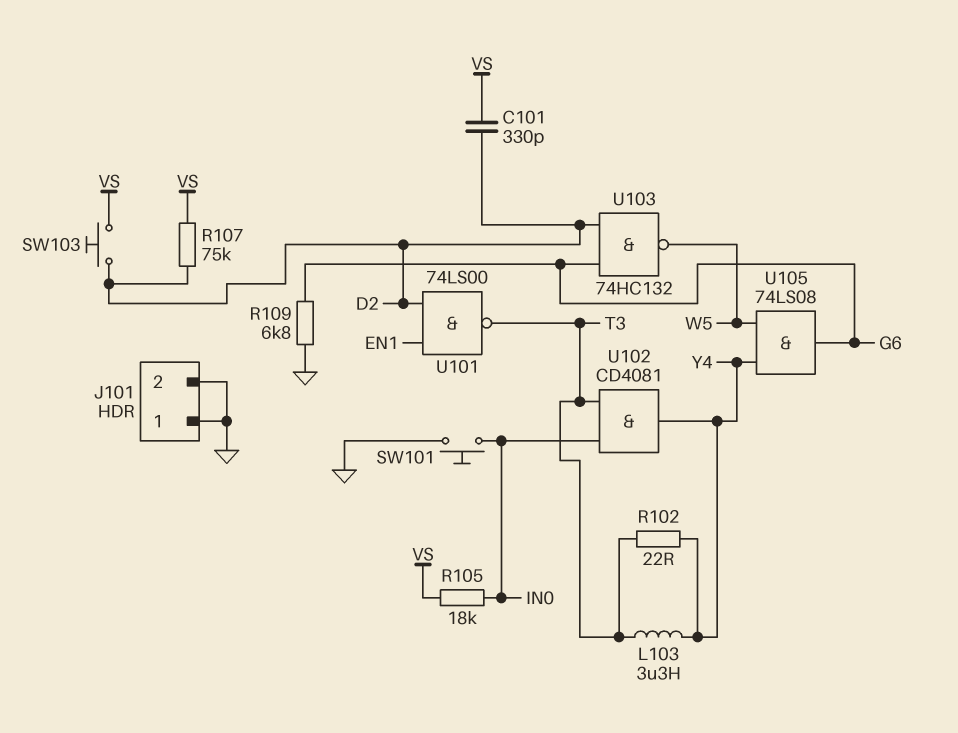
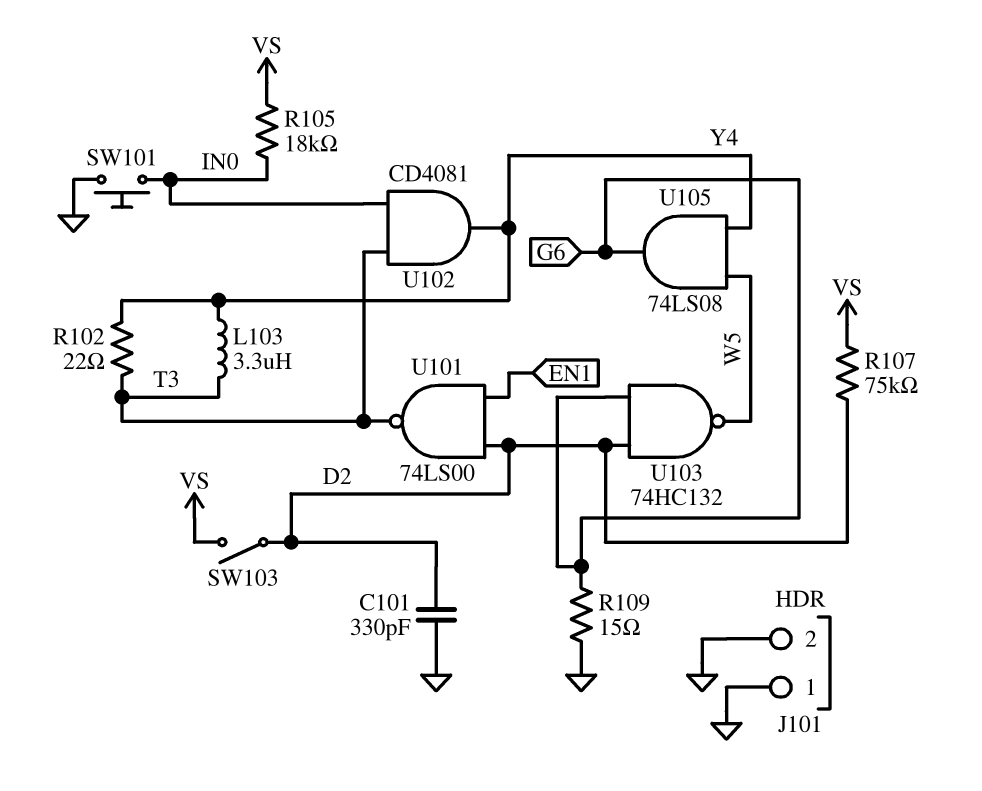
C101: 330pF (D2, VS) -> 330pF (D2, GND)
R109: 6.8k (G6, GND) -> 15 (G6, GND)
SW103: button (D2, VS) -> switch (D2, VS)

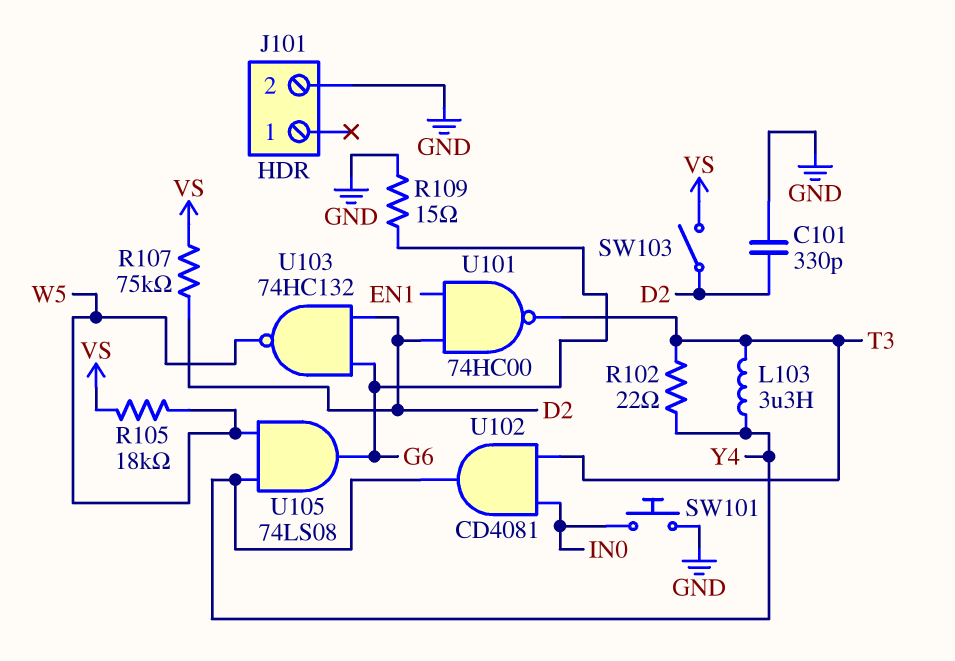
J101 pin 1: GND -> none
R105: 18k (IN0, VS) -> 18k (VS, W5)
U101: NAND 74LS00 (in D2, in EN1, out T3) -> NAND 74HC00 (in D2, in EN1, out T3)

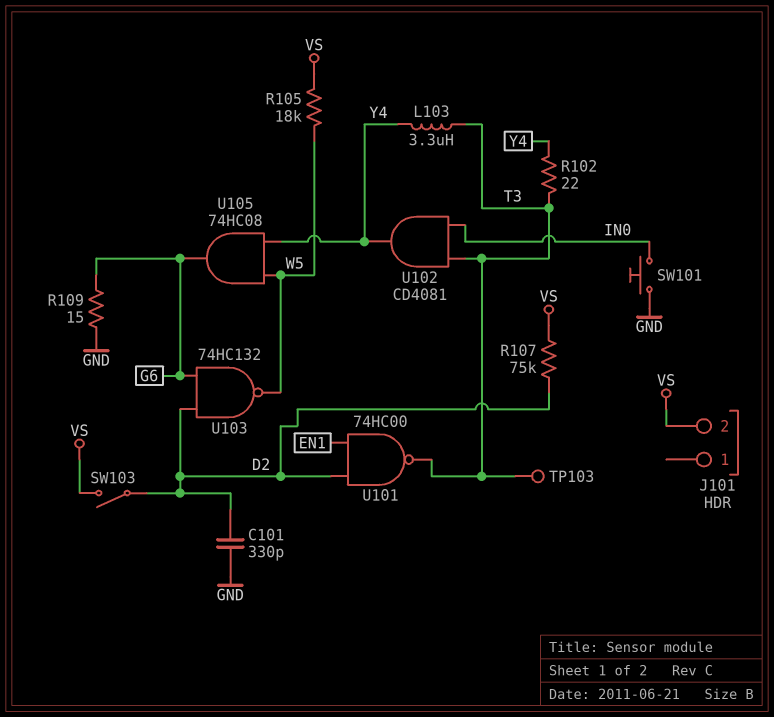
J101 pin 2: GND -> VS
TP103: none -> test point (T3)
U105: AND 74LS08 (in W5, in Y4, out G6) -> AND 74HC08 (in W5, in Y4, out G6)

